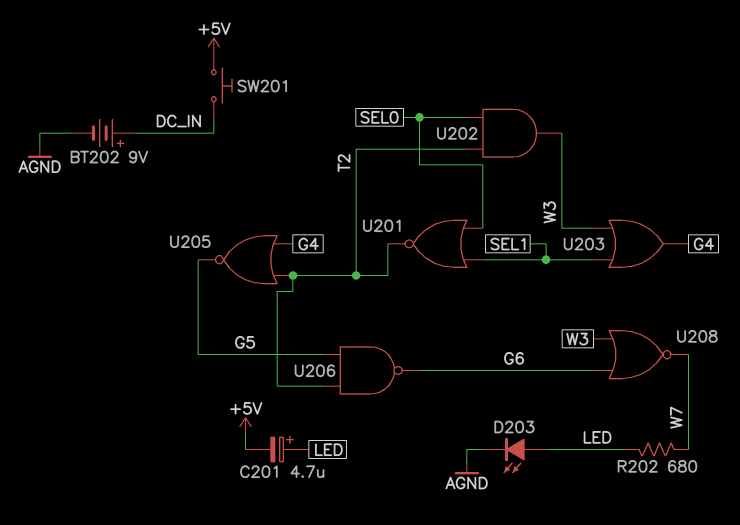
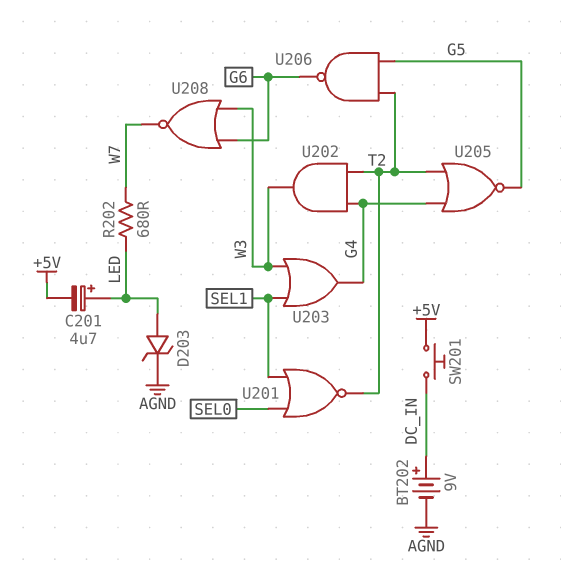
D203: LED (A LED, K AGND) -> zener (A LED, K AGND)
U202: AND (in SEL0, in T2, out W3) -> AND (in G4, in T2, out W3)

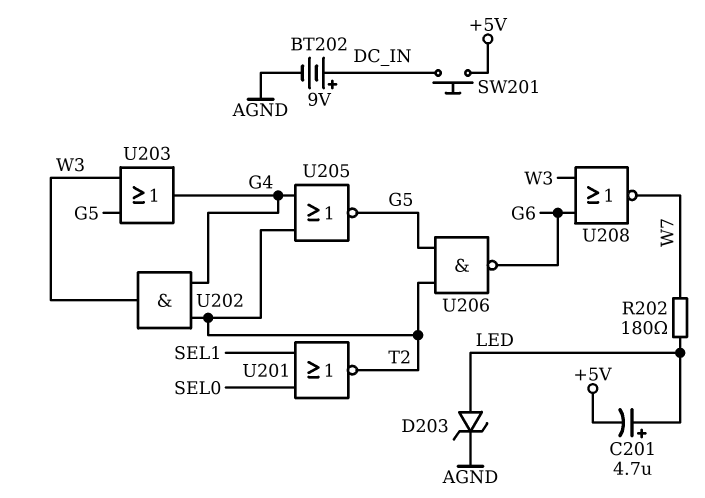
R202: 680 (LED, W7) -> 180 (LED, W7)
U203: OR (in SEL1, in W3, out G4) -> OR (in G5, in W3, out G4)

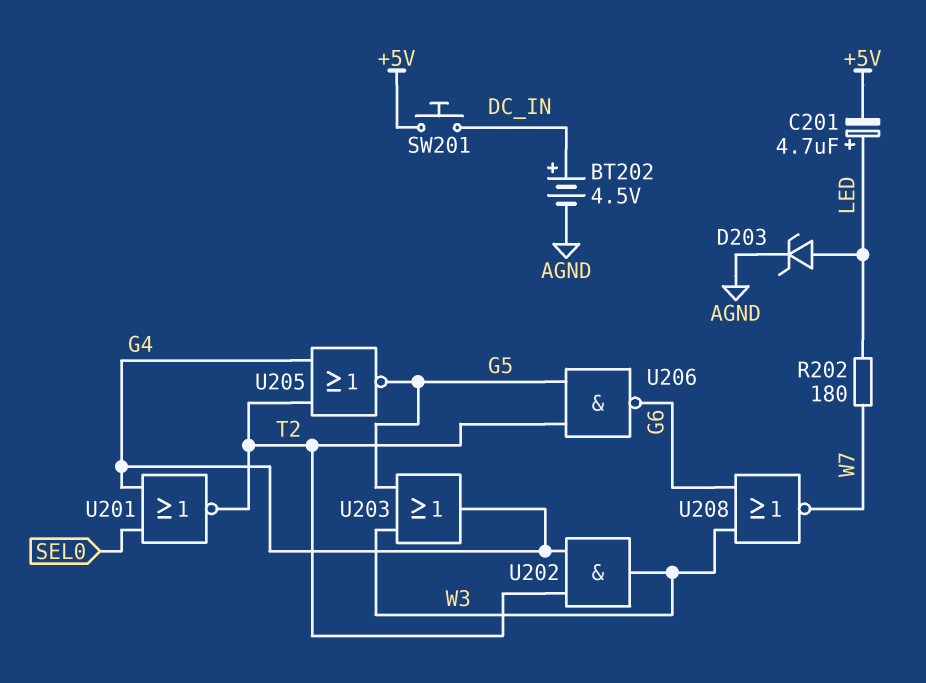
BT202: 9V (plus DC_IN, minus AGND) -> 4.5V (plus DC_IN, minus AGND)
U201: NOR (in SEL0, in SEL1, out T2) -> NOR (in G4, in SEL0, out T2)

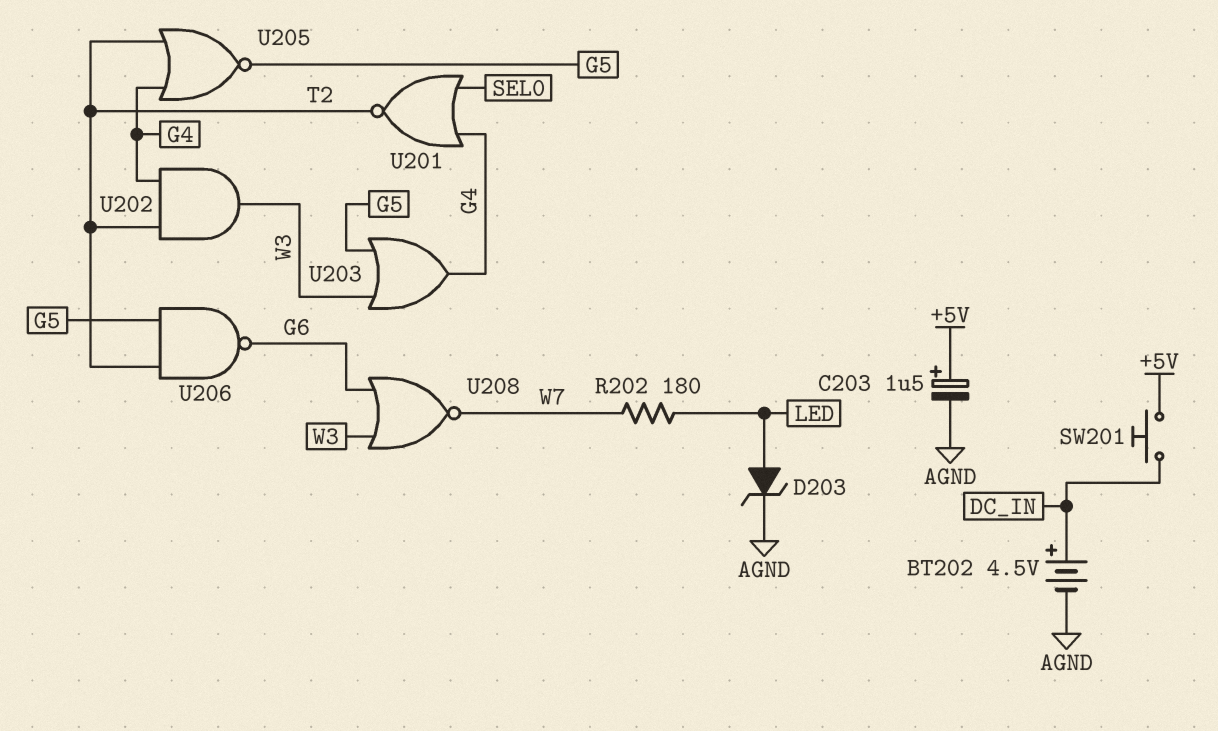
C201: 4.7uF (plus LED, minus +5V) -> none
C203: none -> 1.5uF (plus +5V, minus AGND)

